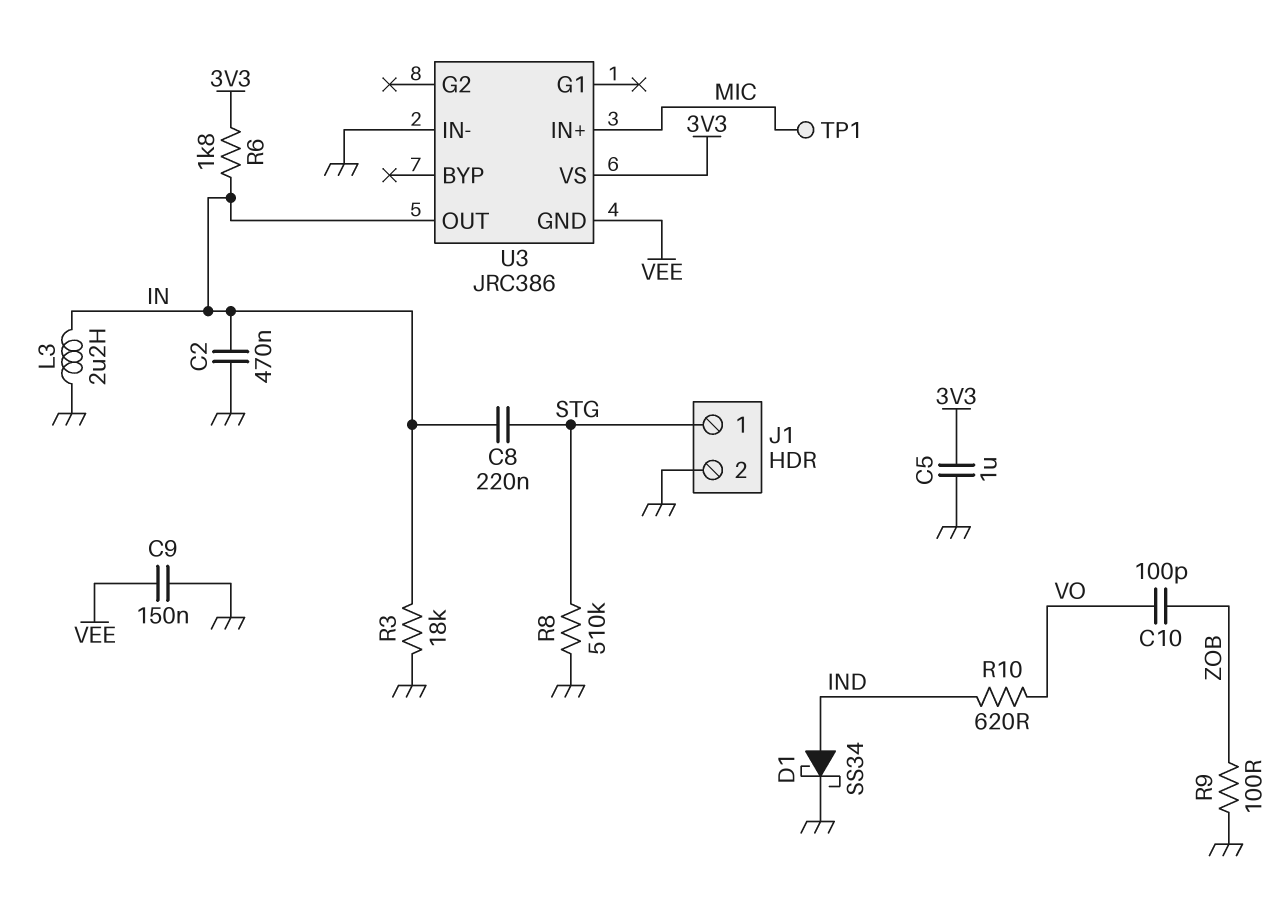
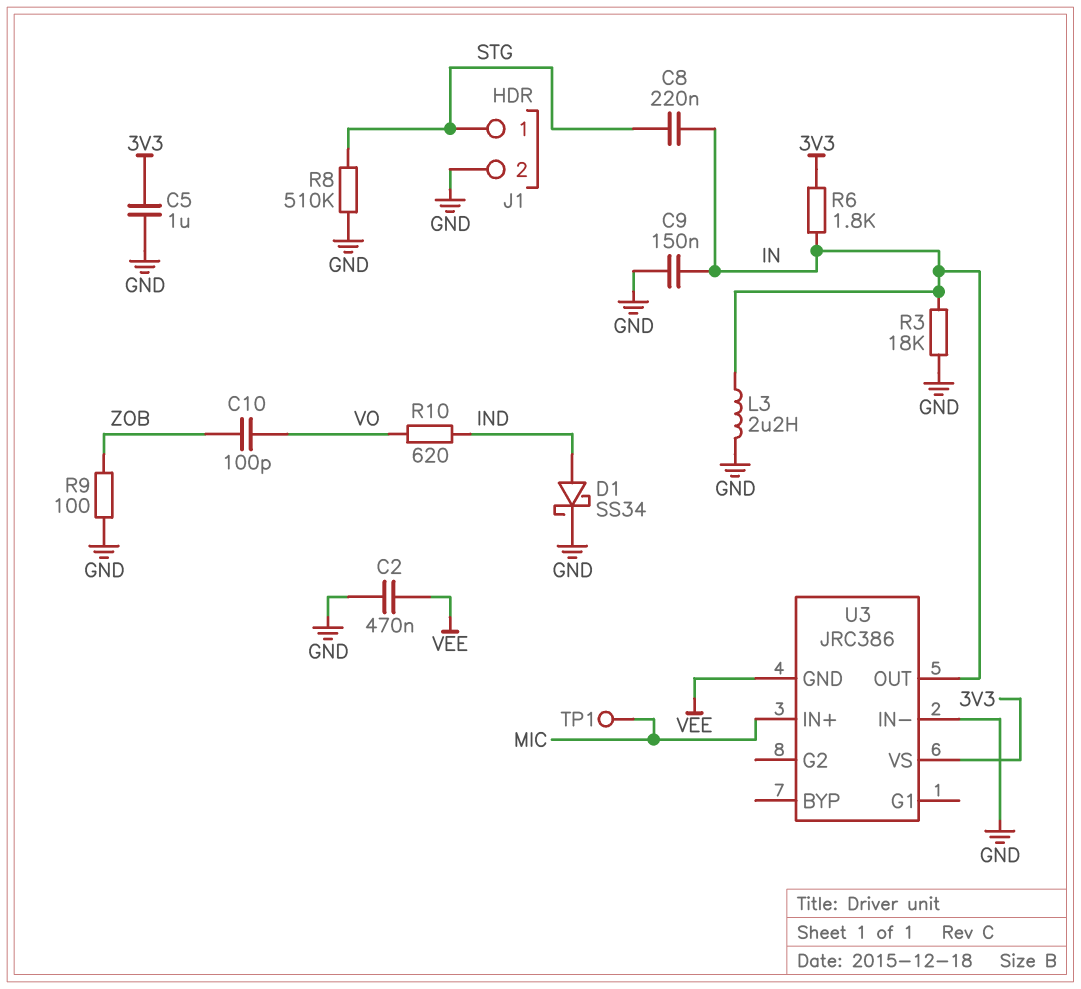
C2: 470nF (GND, IN) -> 470nF (GND, VEE)
C9: 150nF (GND, VEE) -> 150nF (GND, IN)

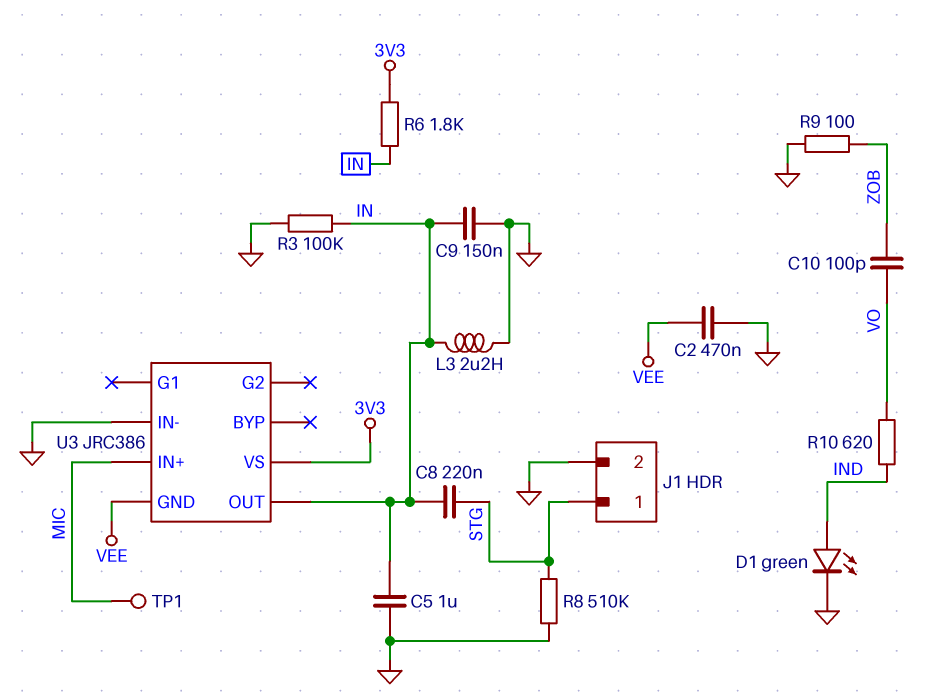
C5: 1uF (3V3, GND) -> 1uF (GND, IN)
D1: schottky SS34 (A IND, K GND) -> LED green (A IND, K GND)
R3: 18k (GND, IN) -> 100k (GND, IN)

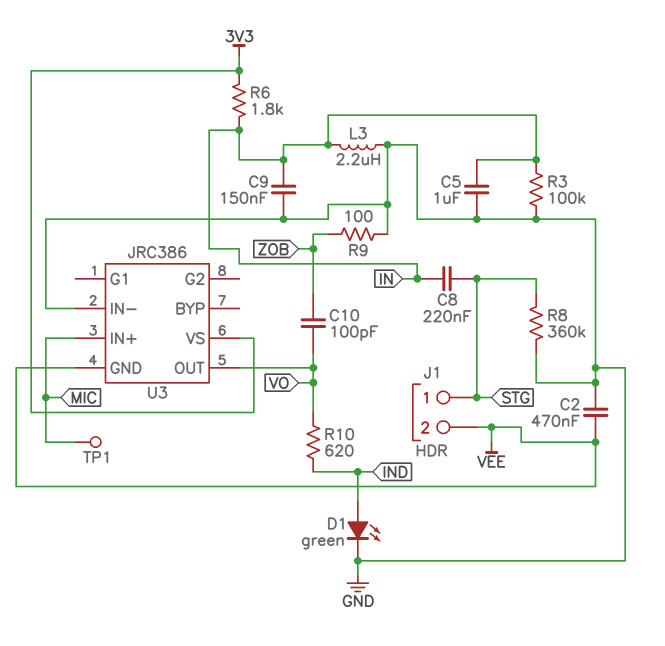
J1 pin 2: GND -> VEE
R8: 510k (GND, STG) -> 360k (GND, STG)
U3 pin OUT: IN -> VO

